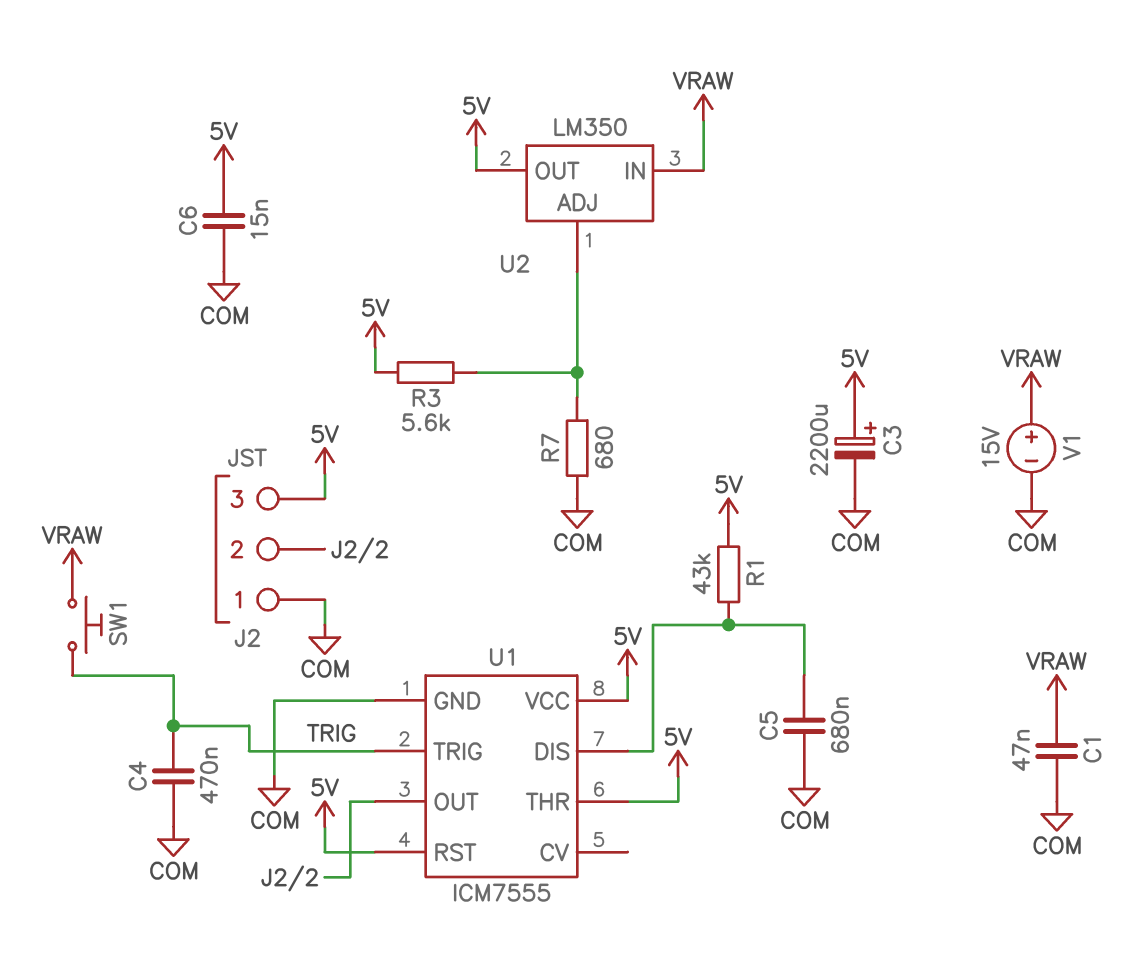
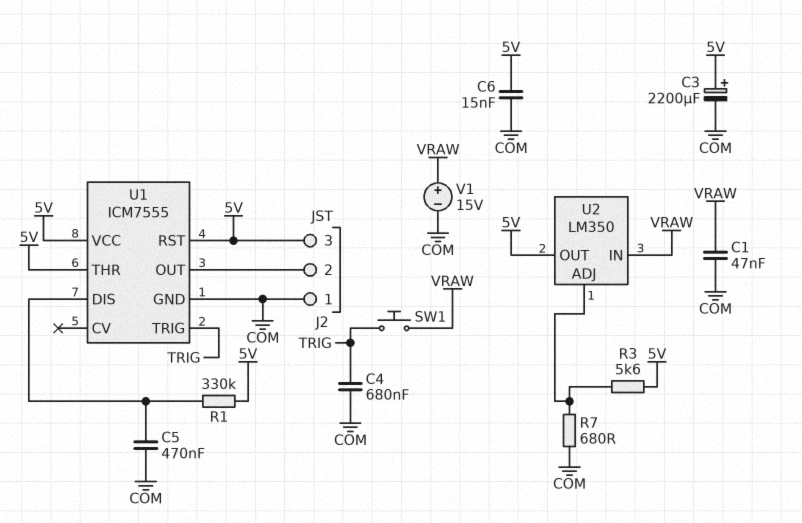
C4: 470nF (COM, TRIG) -> 680nF (COM, TRIG)
C5: 680nF (COM, U1/DIS) -> 470nF (COM, U1/DIS)
R1: 43k (5V, U1/DIS) -> 330k (5V, U1/DIS)

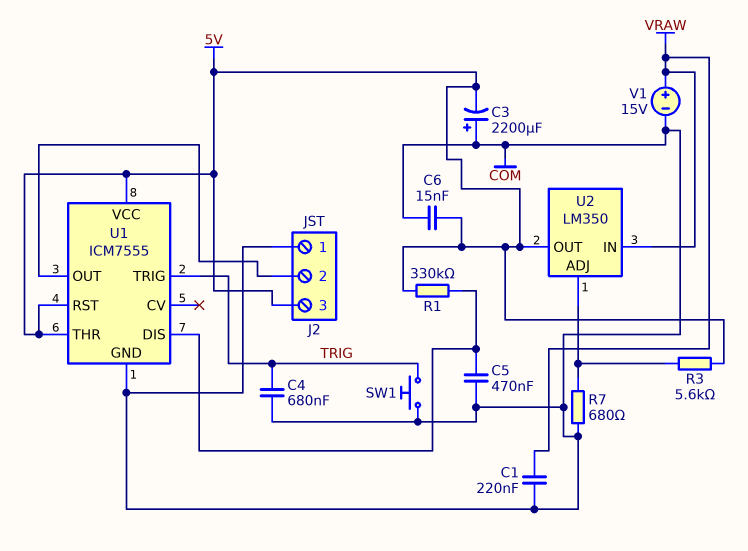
C1: 47nF (COM, VRAW) -> 220nF (COM, VRAW)
C3: 2200uF (plus 5V, minus COM) -> 2200uF (plus COM, minus 5V)
SW1: button (TRIG, VRAW) -> button (COM, TRIG)

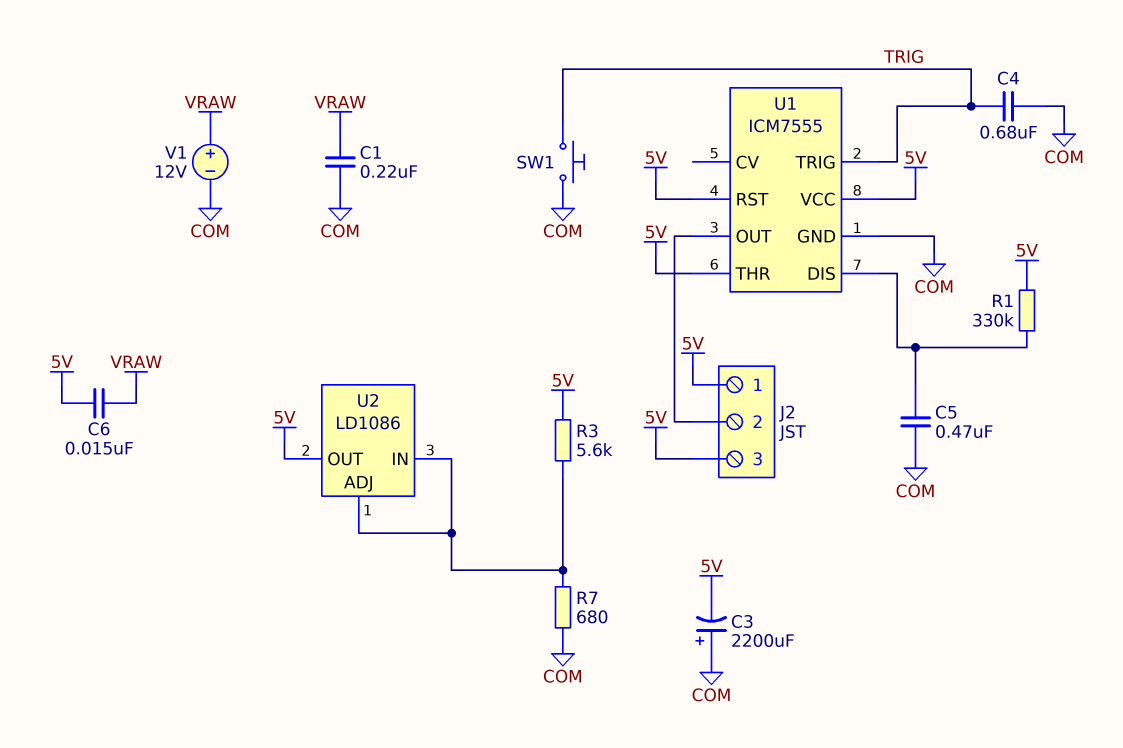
C6: 15nF (5V, COM) -> 15nF (5V, VRAW)
J2 pin 1: COM -> 5V
U2: LM350 -> LD1086
U2 pin IN: VRAW -> U2/ADJ
V1: 15V (plus VRAW, minus COM) -> 12V (plus VRAW, minus COM)

